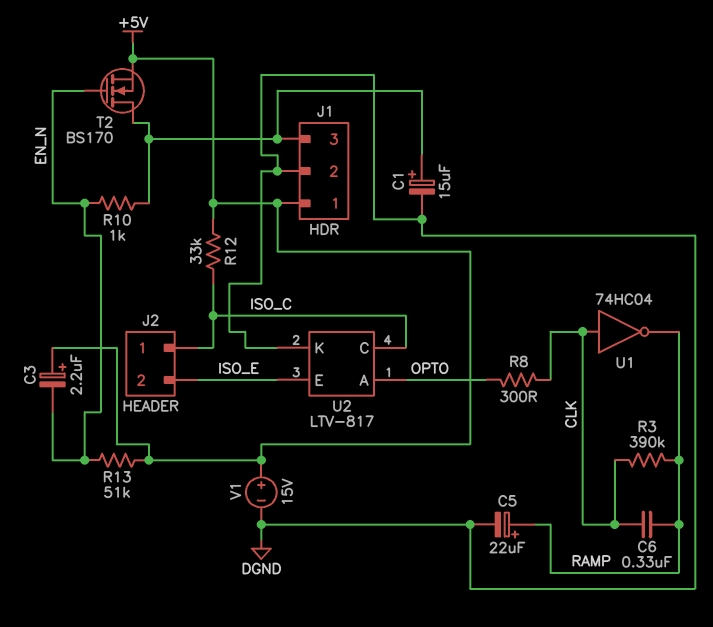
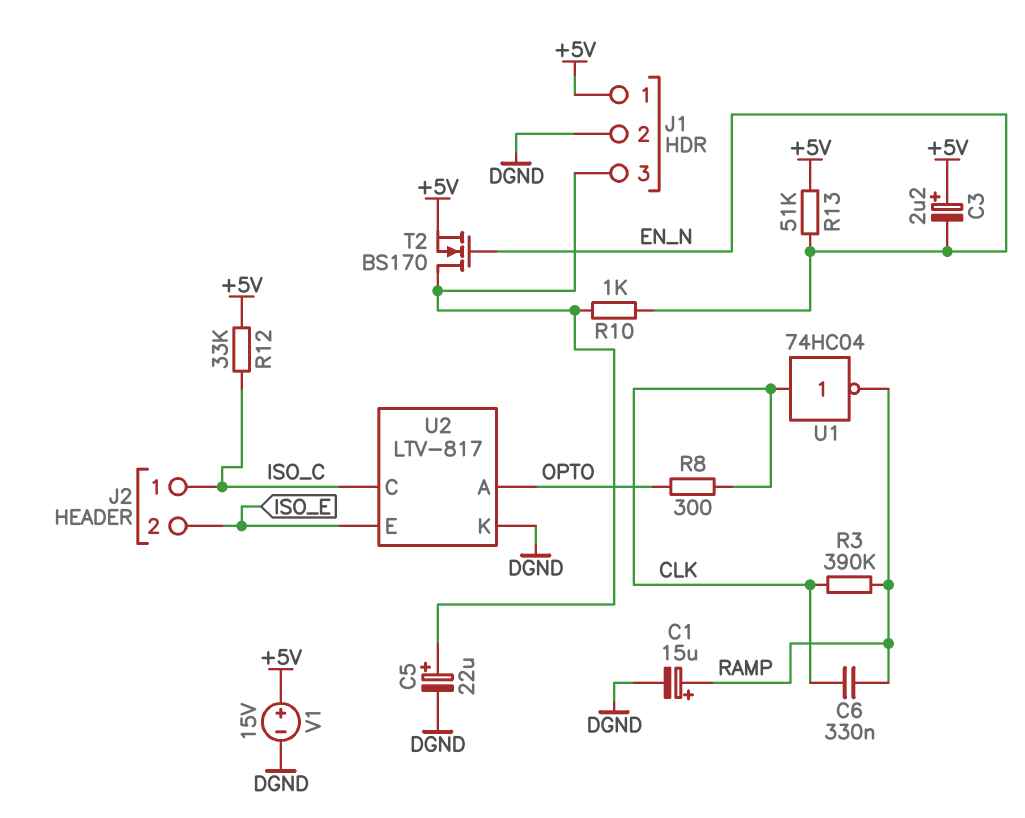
C1: 15uF (plus J1/3, minus DGND) -> 15uF (plus RAMP, minus DGND)
C5: 22uF (plus RAMP, minus DGND) -> 22uF (plus J1/3, minus DGND)

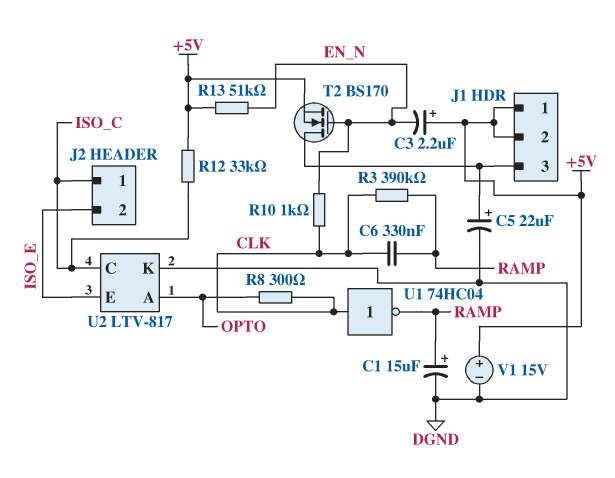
J1 pin 2: DGND -> +5V
R10: 1k (EN_N, J1/3) -> 1k (CLK, EN_N)

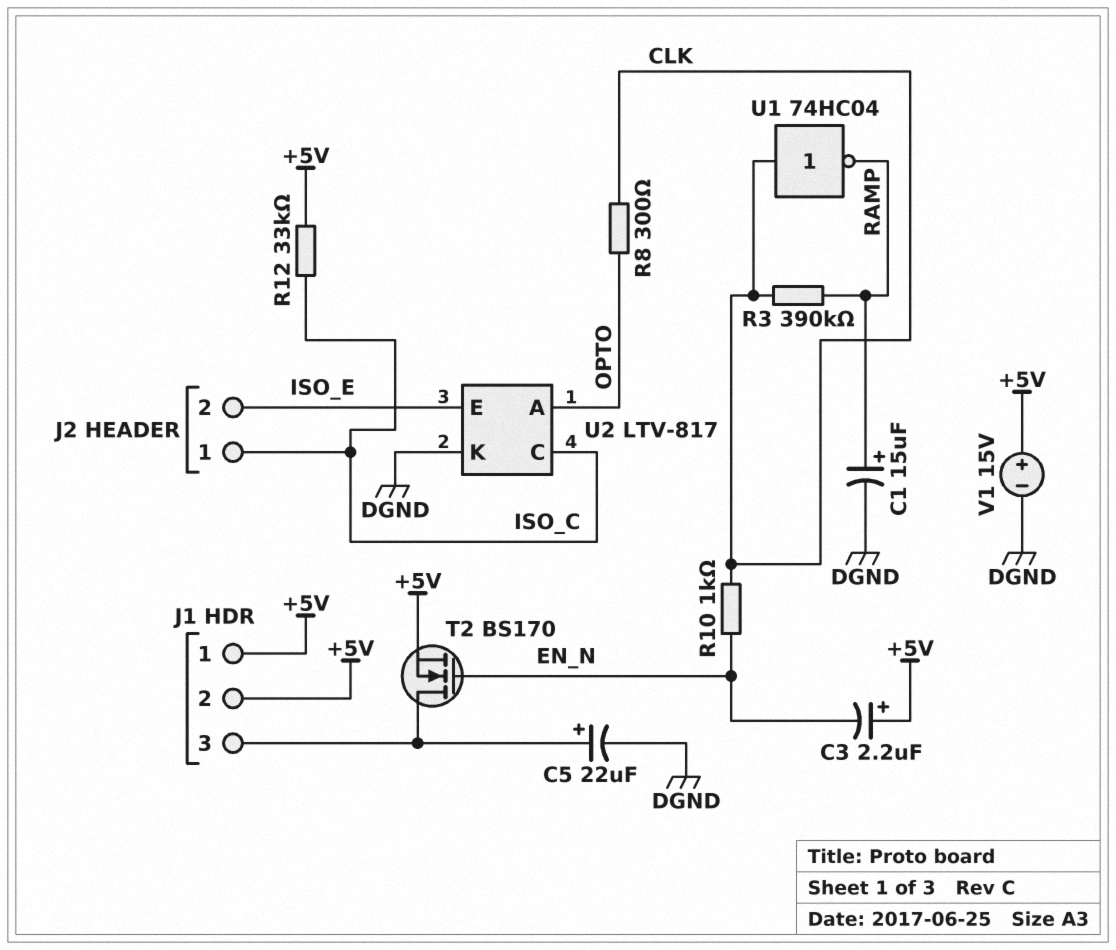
C6: 330nF (CLK, RAMP) -> none
R13: 51k (+5V, EN_N) -> none

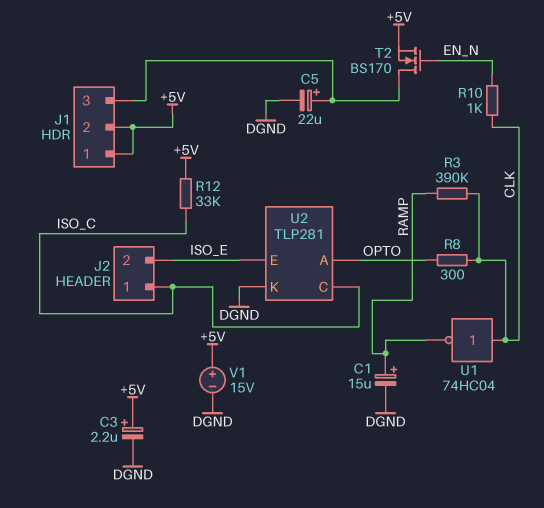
C3: 2.2uF (plus +5V, minus EN_N) -> 2.2uF (plus +5V, minus DGND)
U2: LTV-817 -> TLP281

